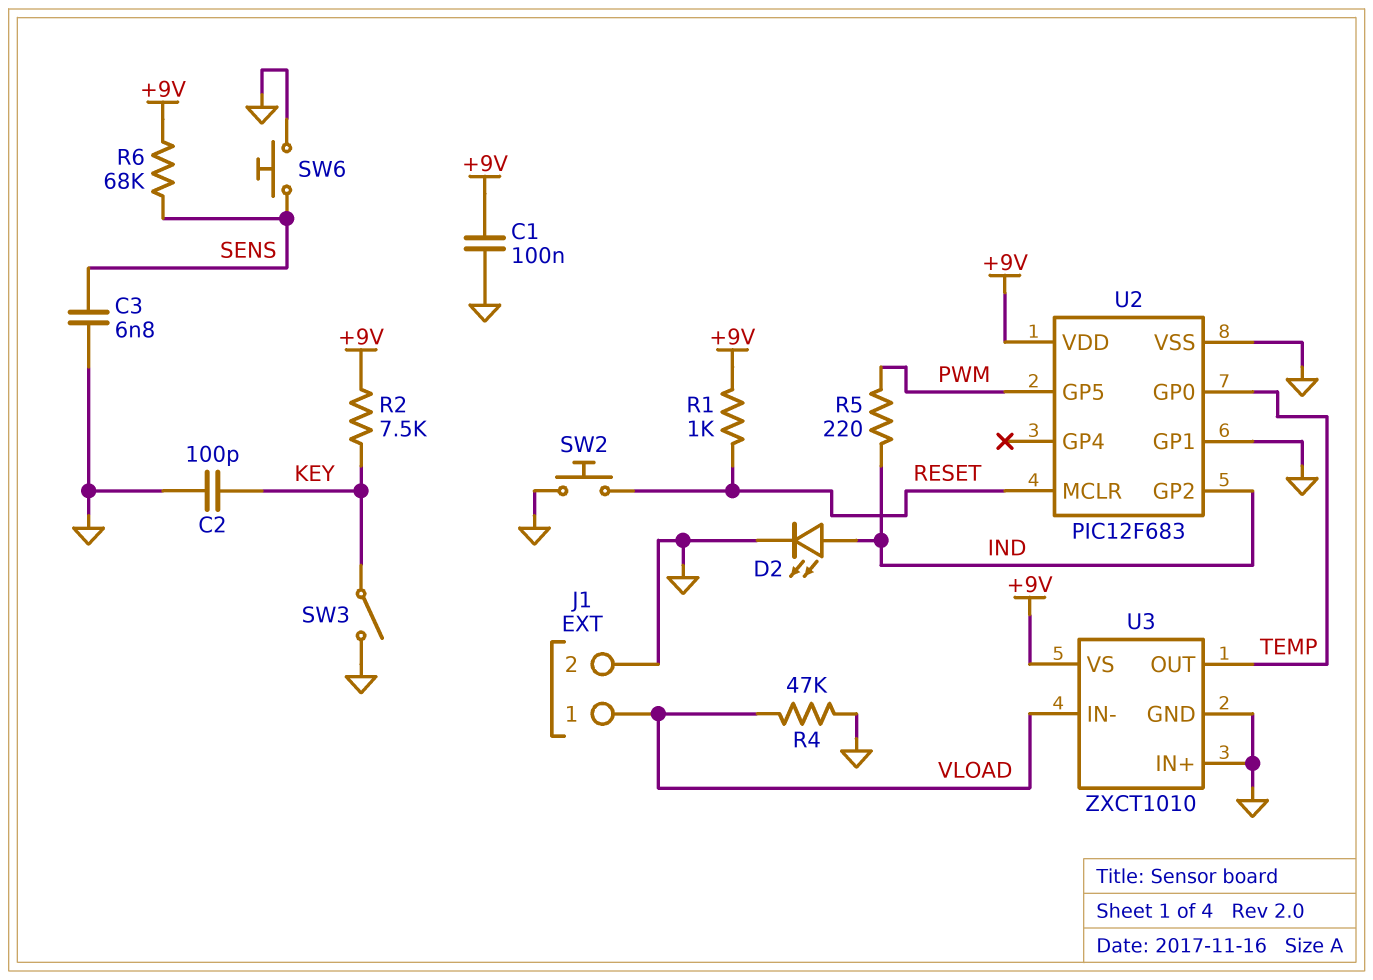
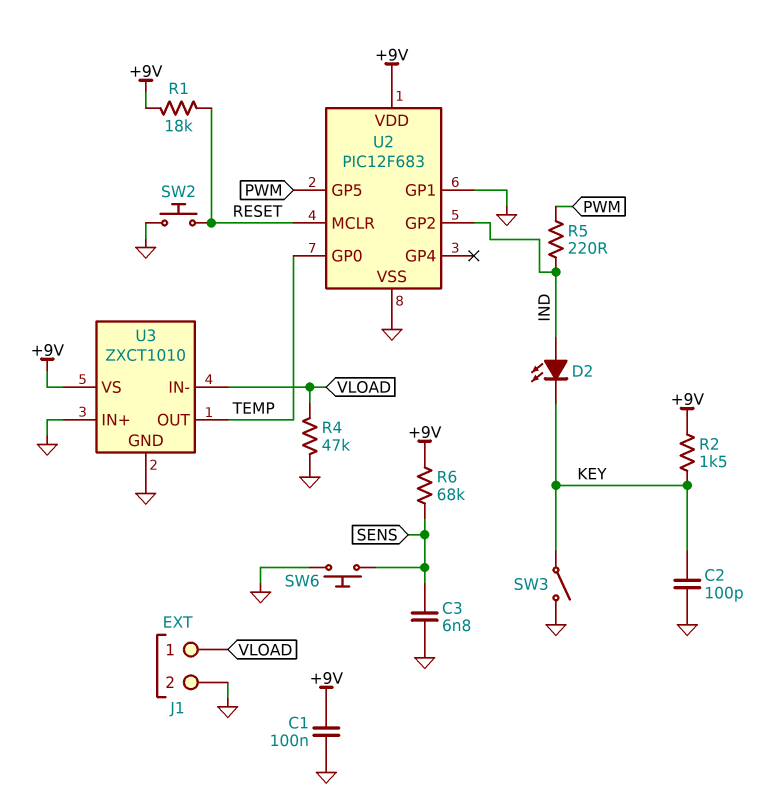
D2: LED (A IND, K GND) -> LED (A IND, K KEY)
R1: 1k (+9V, RESET) -> 18k (+9V, RESET)
R2: 7.5k (+9V, KEY) -> 1.5k (+9V, KEY)

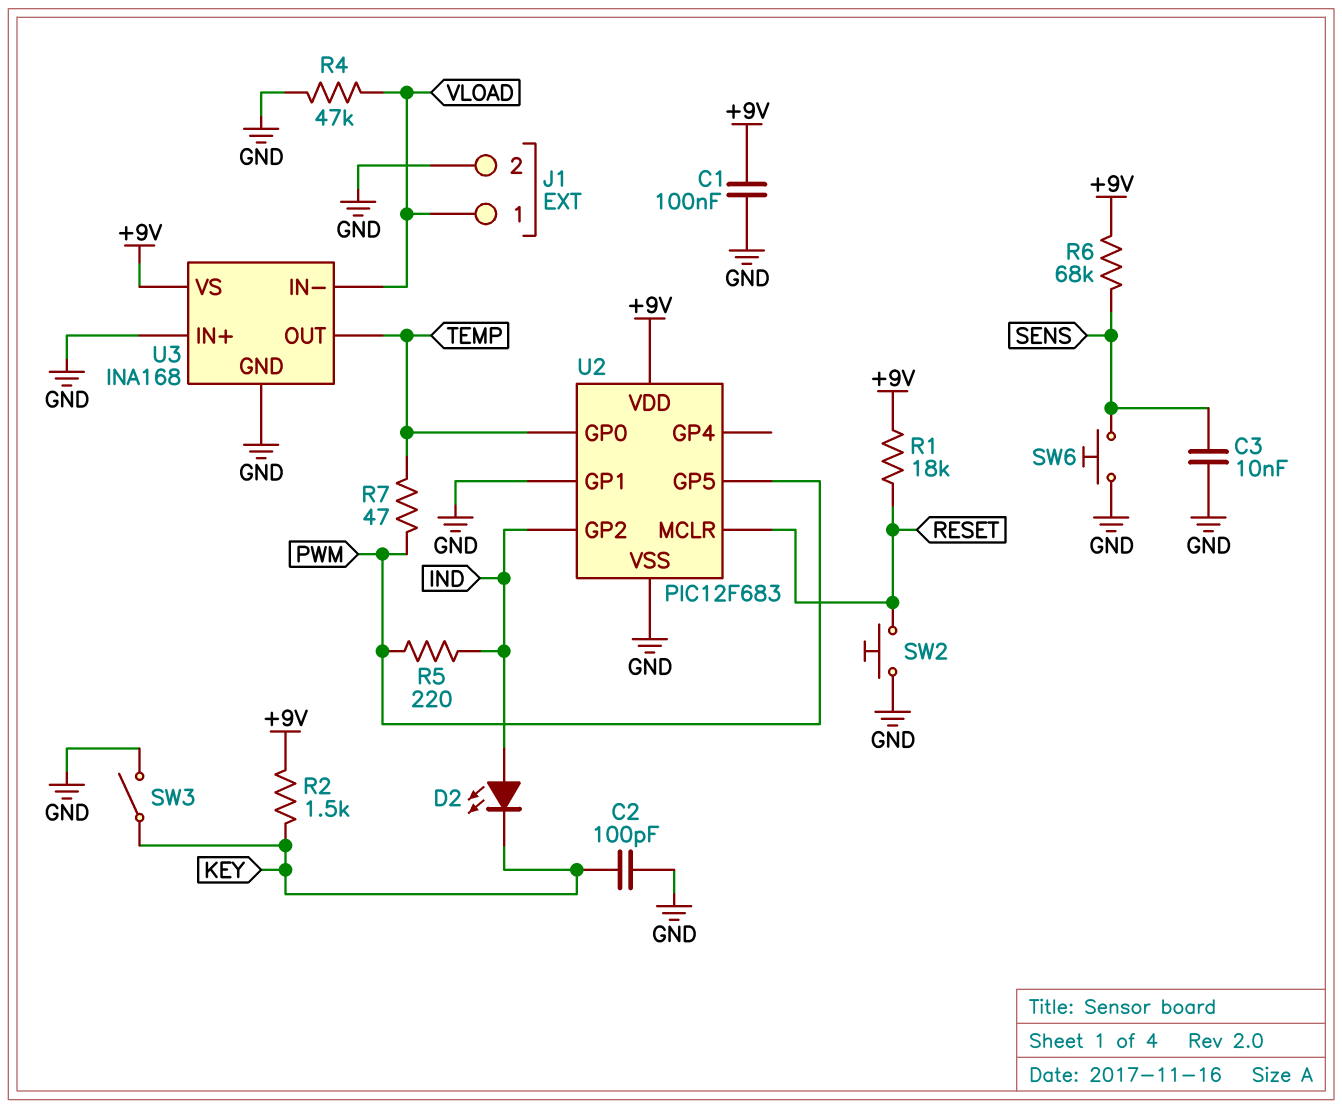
C3: 6.8nF (GND, SENS) -> 10nF (GND, SENS)
R7: none -> 47 (PWM, TEMP)
U3: ZXCT1010 -> INA168

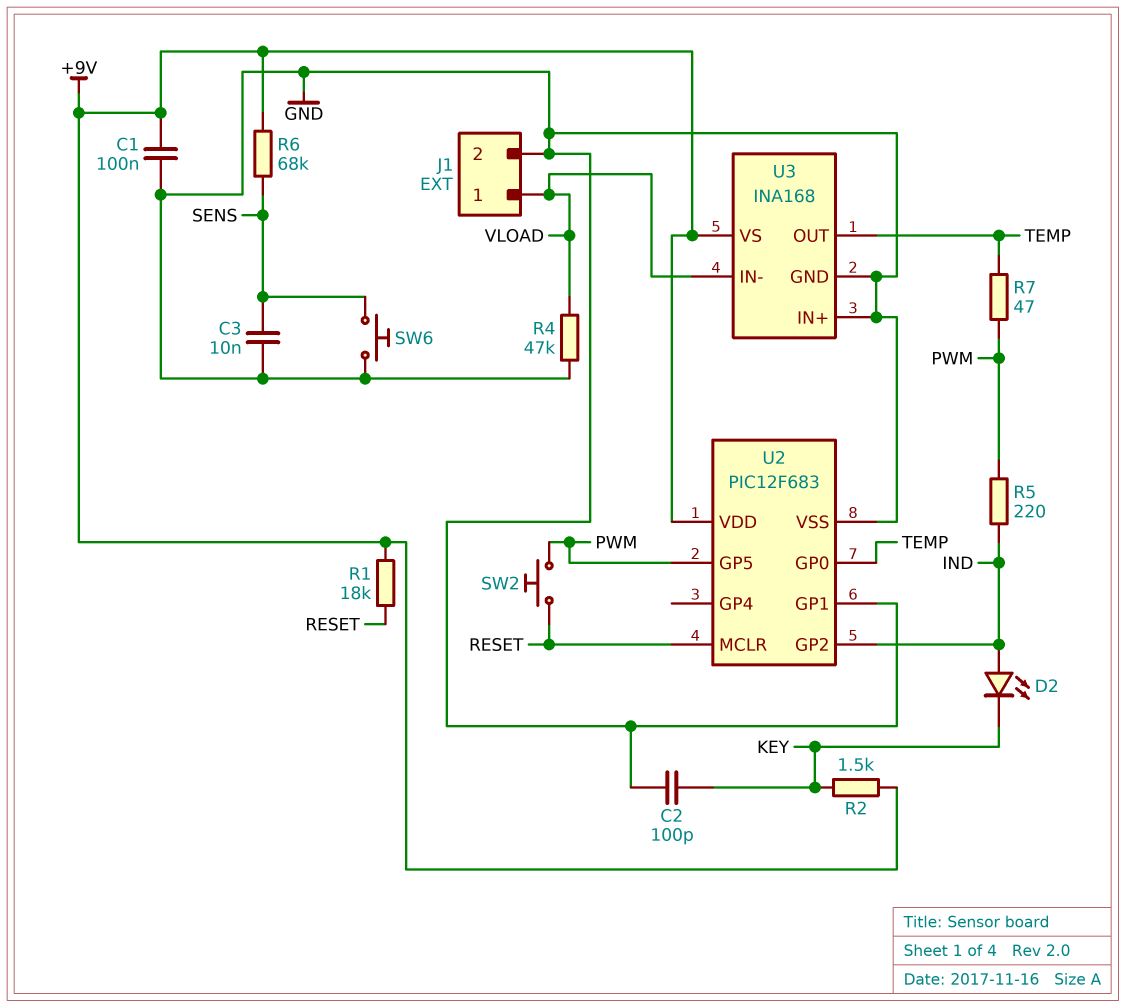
SW2: button (GND, RESET) -> button (PWM, RESET)
SW3: switch (GND, KEY) -> none

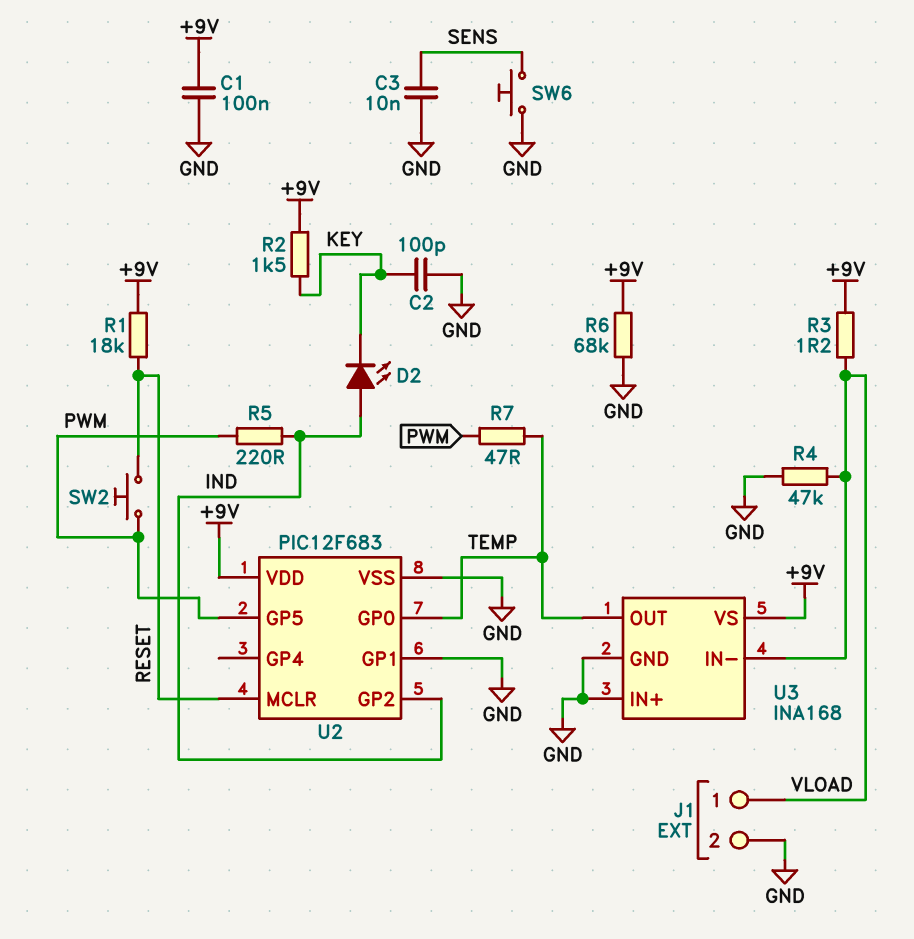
R3: none -> 1.2 (+9V, VLOAD)
R6: 68k (+9V, SENS) -> 68k (+9V, GND)

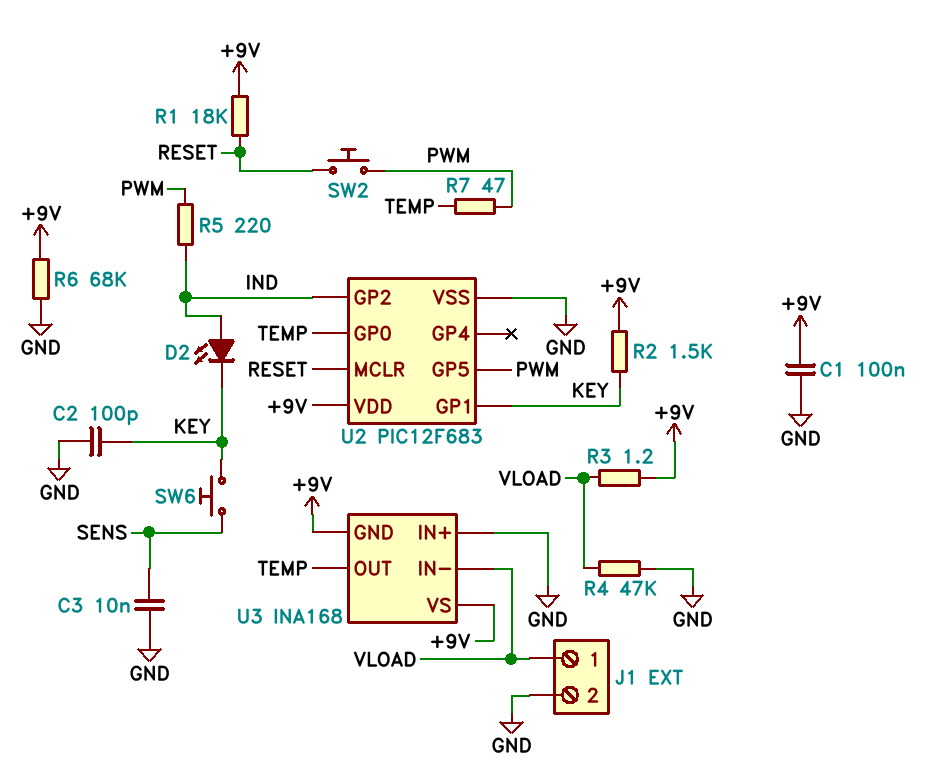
SW6: button (GND, SENS) -> button (KEY, SENS)
U2 pin GP1: GND -> KEY
U3 pin GND: GND -> +9V

